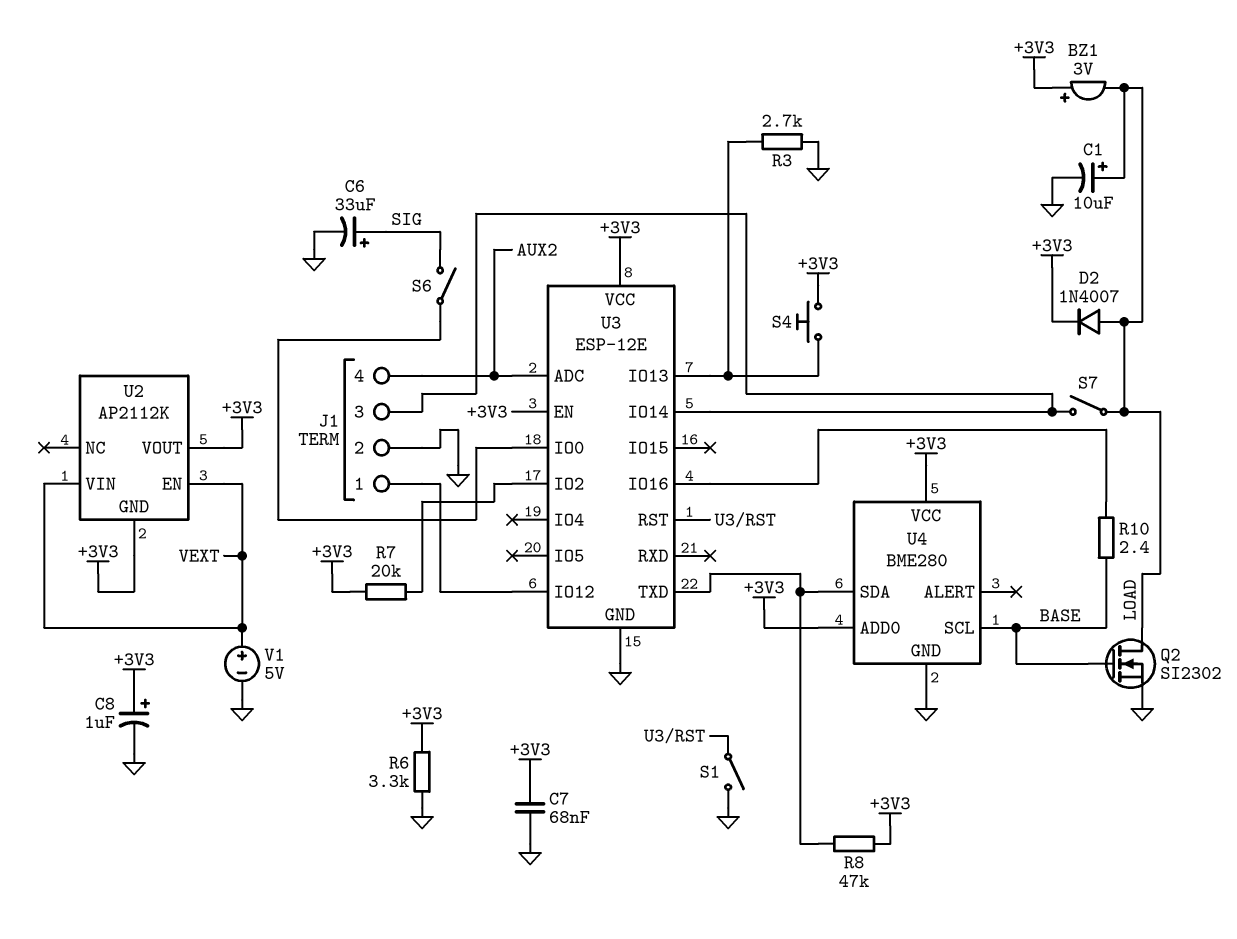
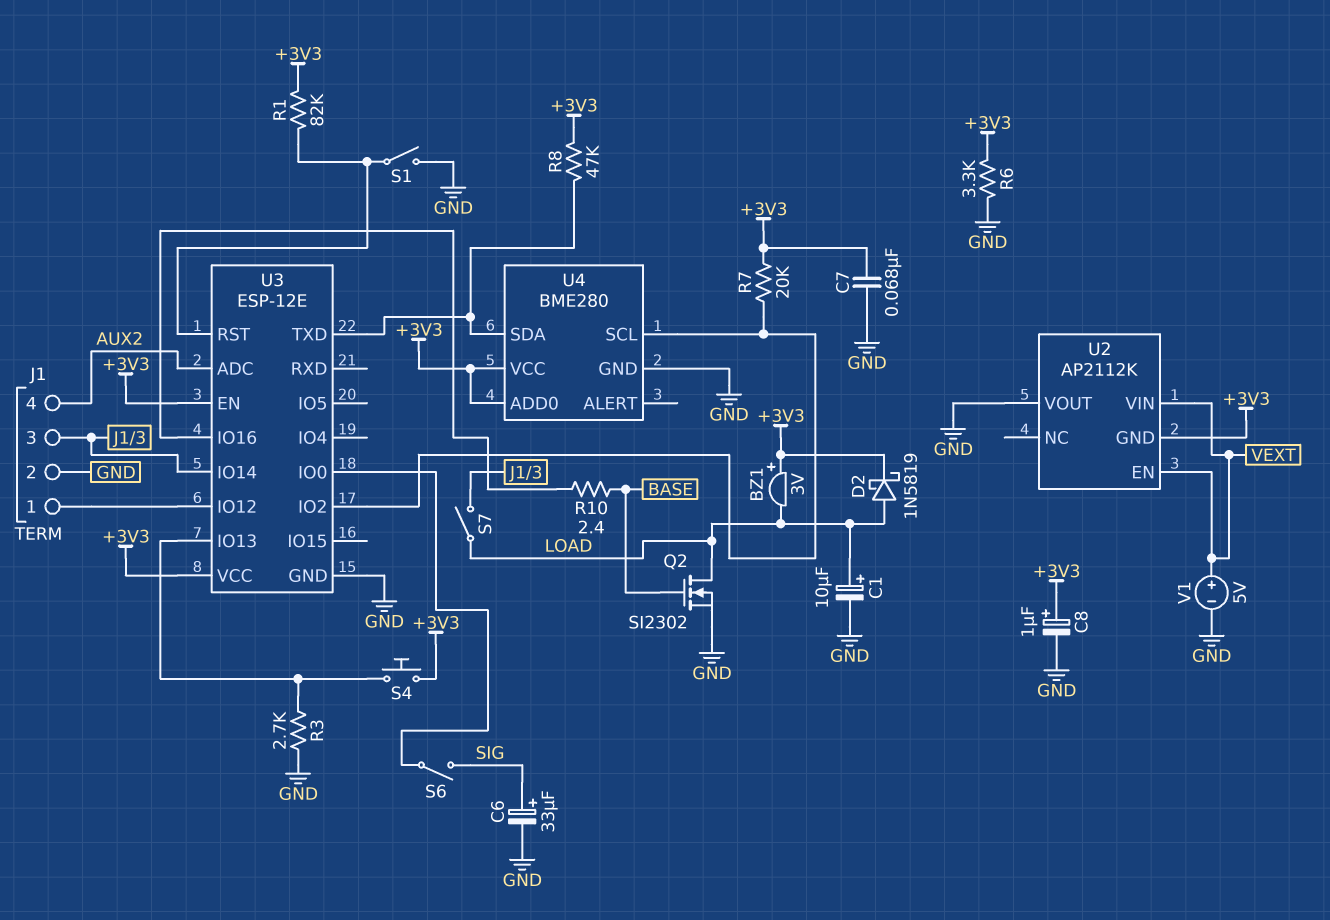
D2: diode 1N4007 (A LOAD, K +3V3) -> schottky 1N5819 (A LOAD, K +3V3)
R1: none -> 82k (+3V3, U3/RST)
U2 pin VOUT: +3V3 -> GND
U4 pin SCL: BASE -> U3/IO2

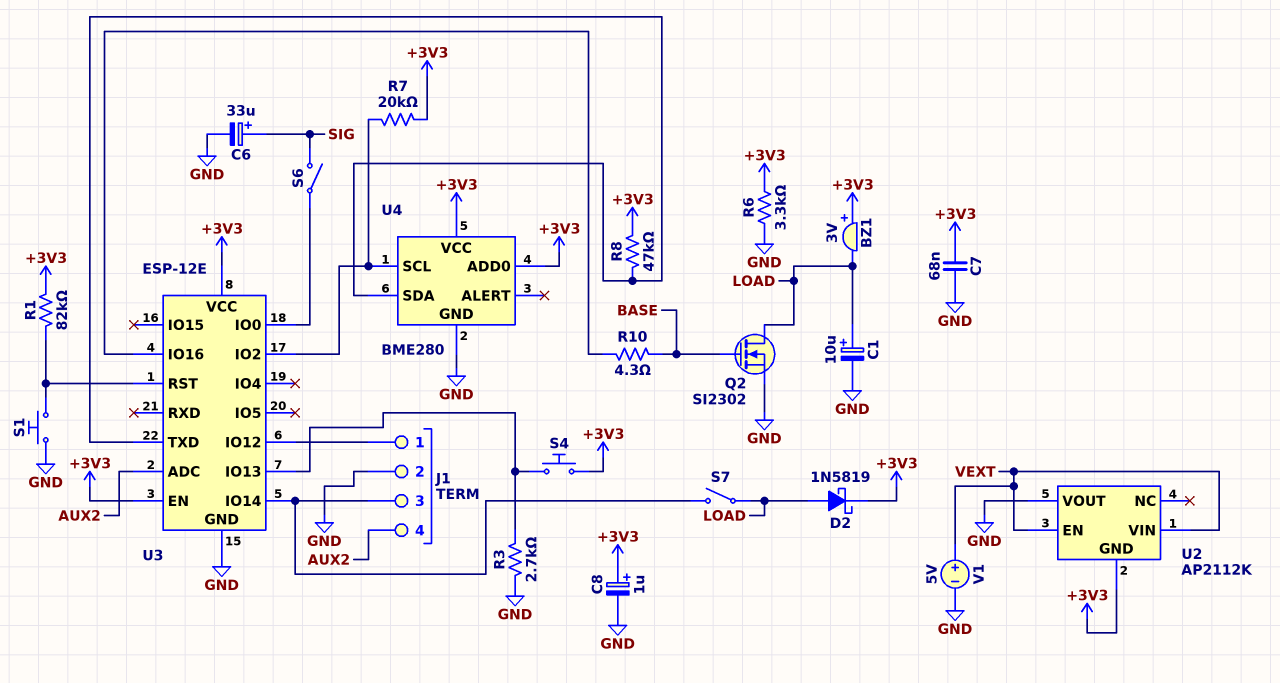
R10: 2.4 (BASE, U3/IO16) -> 4.3 (BASE, U3/IO16)
S1: switch (GND, U3/RST) -> button (GND, U3/RST)

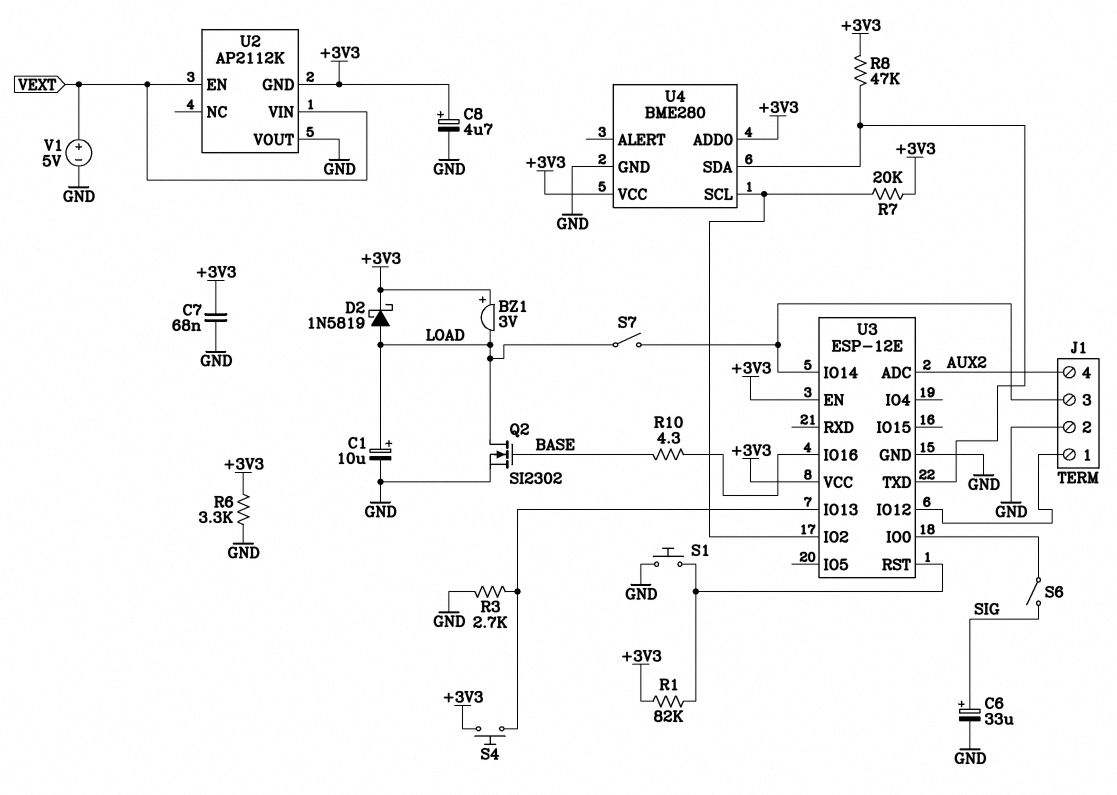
C8: 1uF (plus +3V3, minus GND) -> 4.7uF (plus +3V3, minus GND)

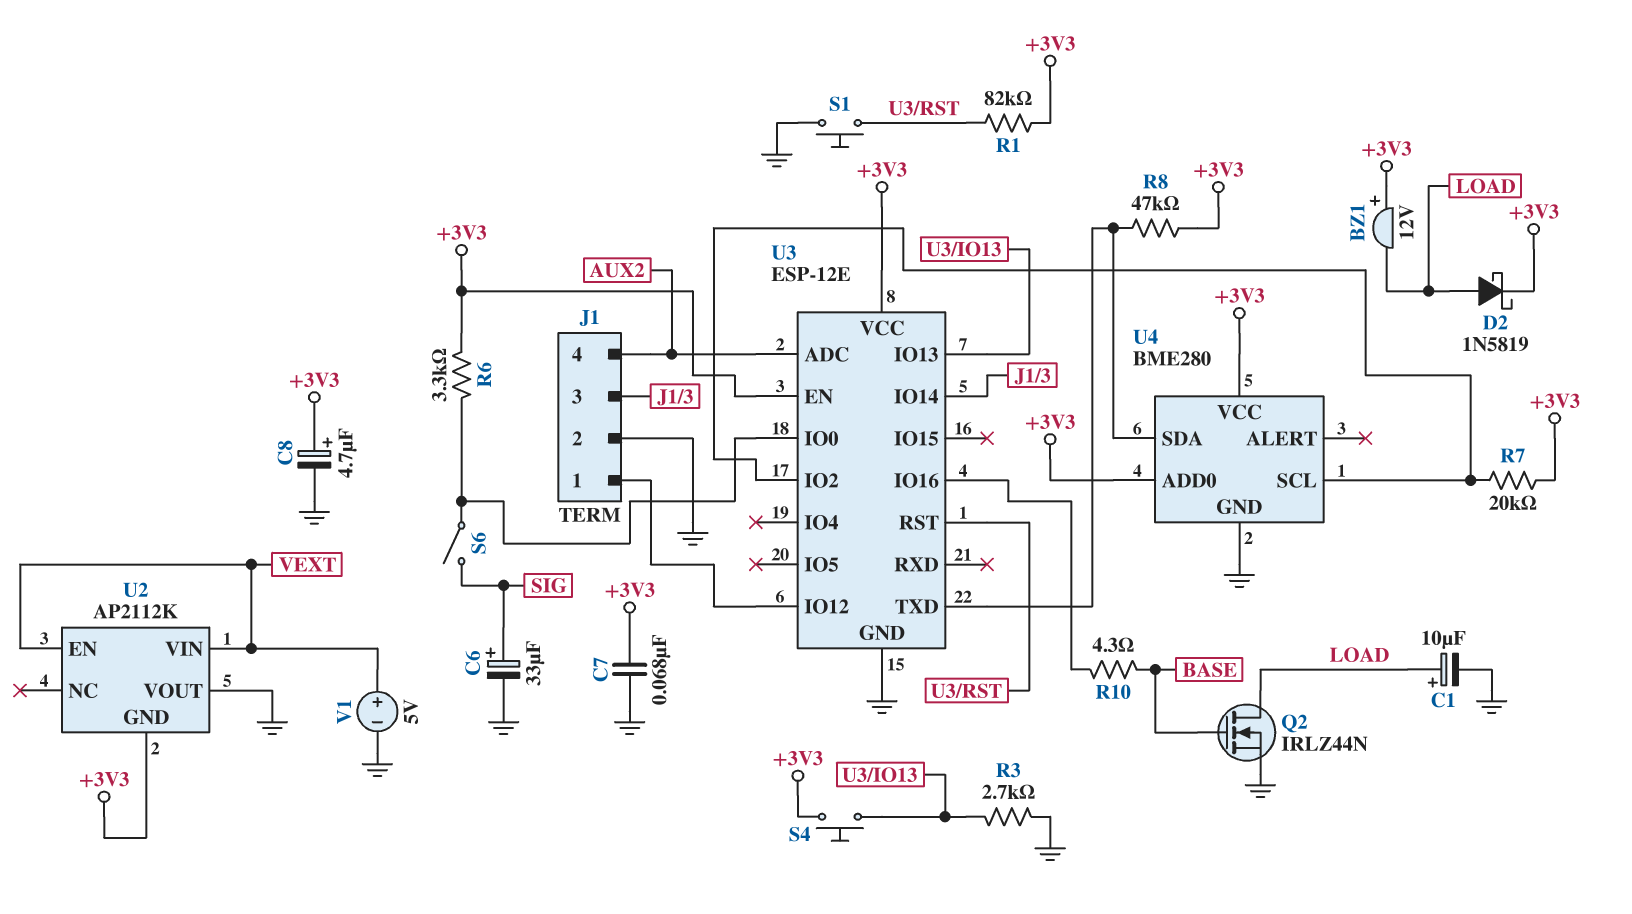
BZ1: buzzer 3V (plus +3V3, minus LOAD) -> buzzer 12V (plus +3V3, minus LOAD)
Q2: NMOS SI2302 (G BASE, D LOAD, S GND) -> NMOS IRLZ44N (G BASE, D LOAD, S GND)
R6: 3.3k (+3V3, GND) -> 3.3k (+3V3, U3/IO0)
S7: switch (J1/3, LOAD) -> none

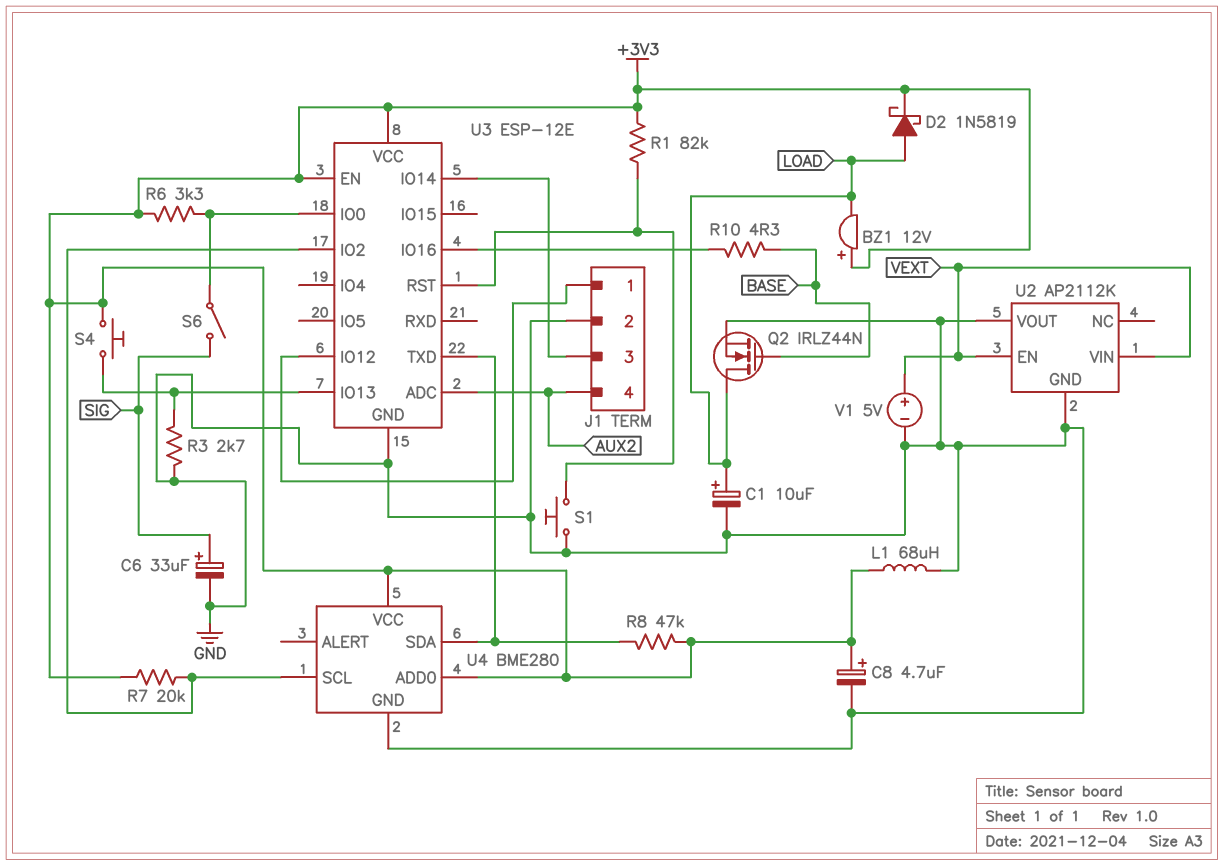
C7: 68nF (+3V3, GND) -> none
L1: none -> 68uH (+3V3, GND)
U2 pin GND: +3V3 -> GND

